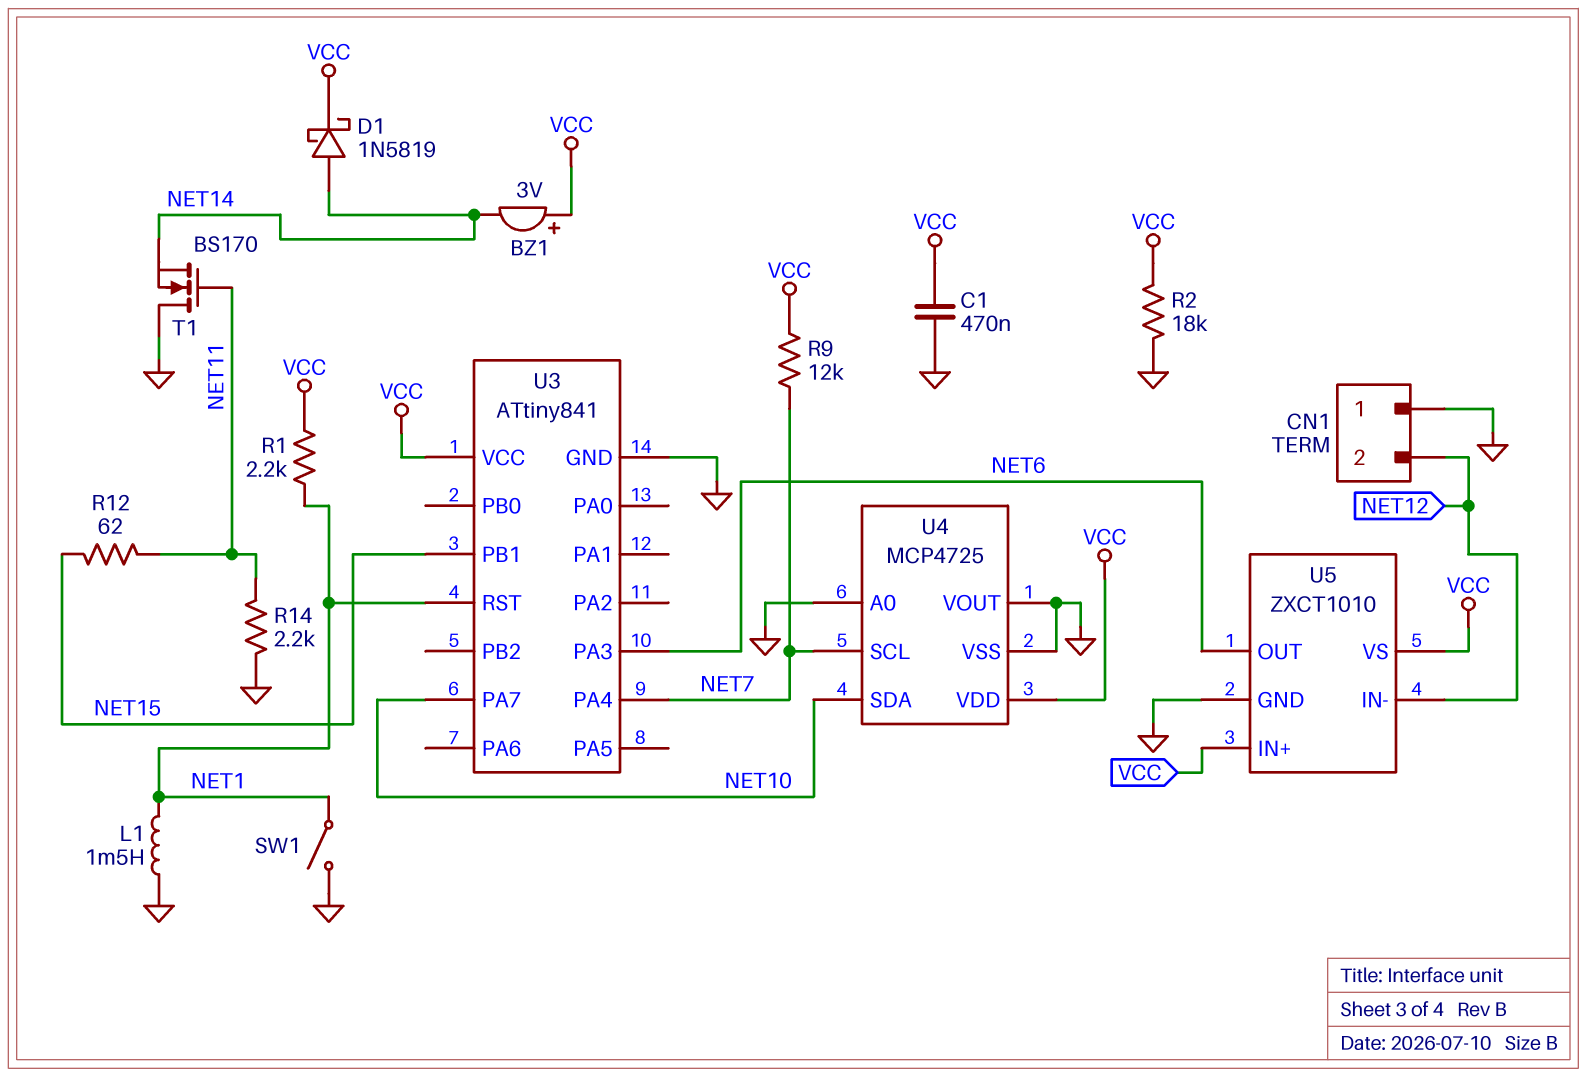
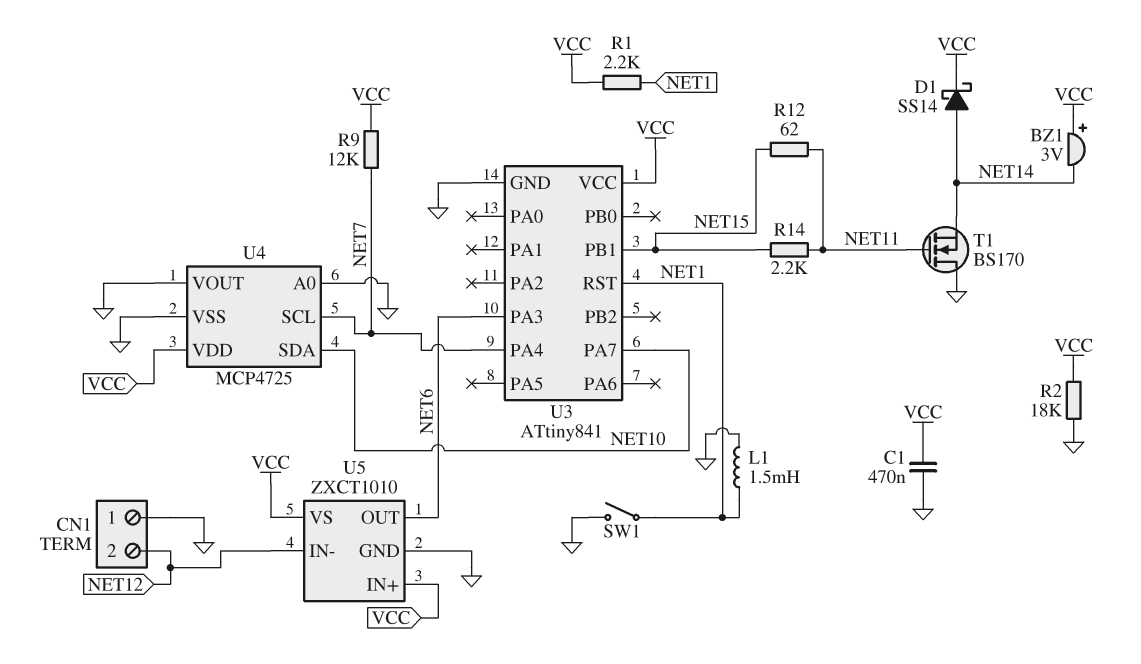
D1: schottky 1N5819 (A NET14, K VCC) -> schottky SS14 (A NET14, K VCC)
R14: 2.2k (GND, NET11) -> 2.2k (NET11, NET15)

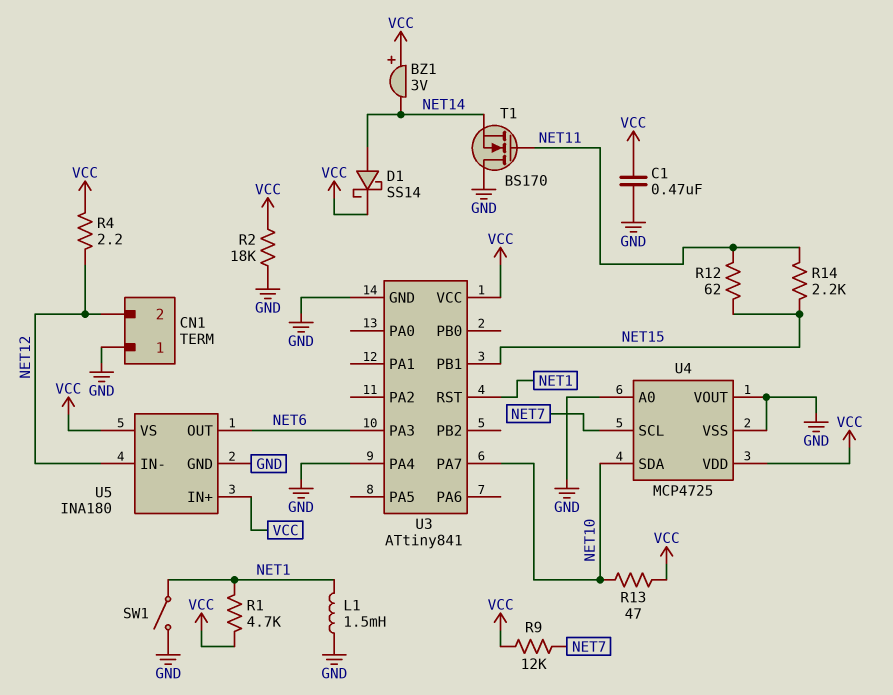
R1: 2.2k (NET1, VCC) -> 4.7k (NET1, VCC)
R4: none -> 2.2 (NET12, VCC)
R13: none -> 47 (NET10, VCC)
U3 pin PA4: NET7 -> GND
U5: ZXCT1010 -> INA180

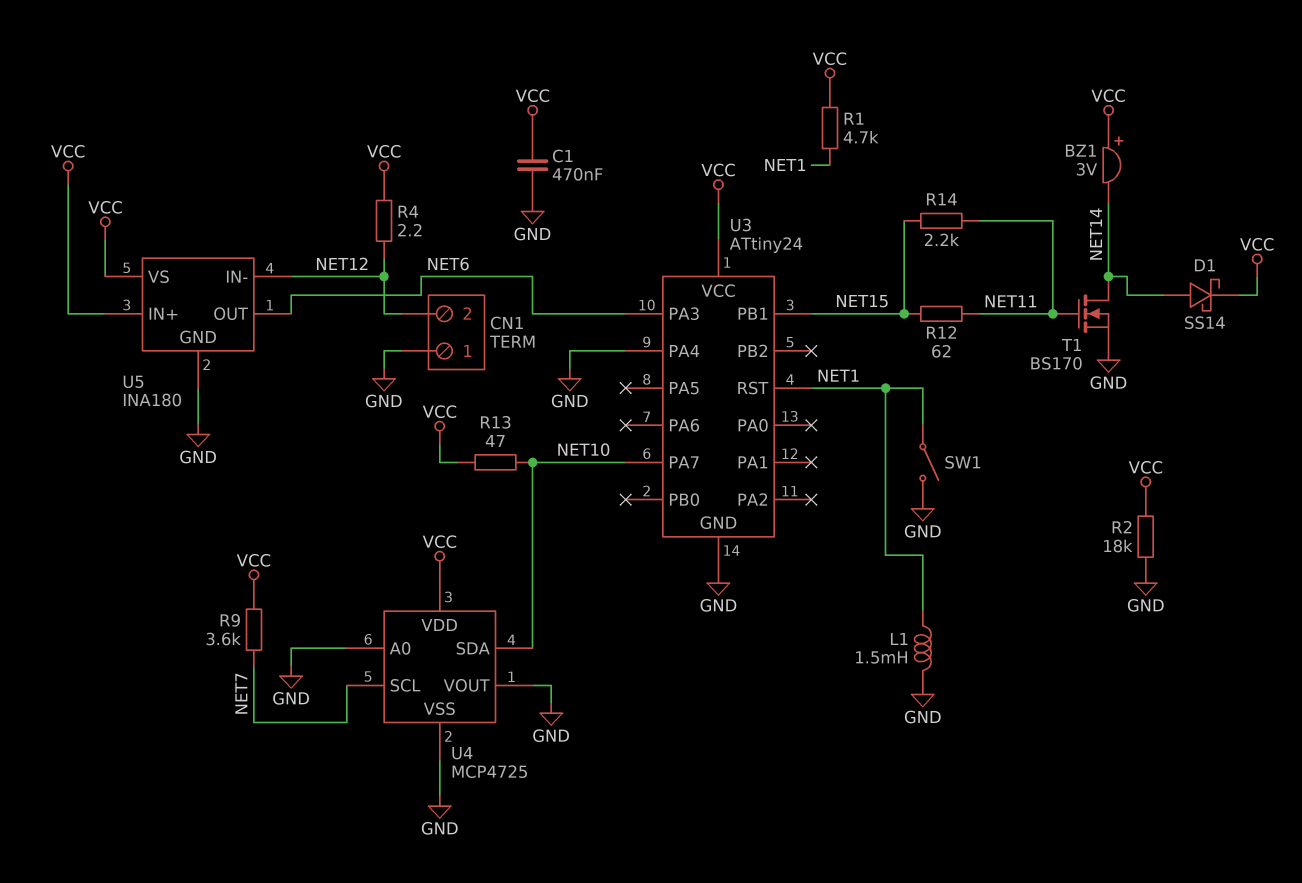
R9: 12k (NET7, VCC) -> 3.6k (NET7, VCC)
T1: NMOS BS170 (G NET11, D GND, S NET14) -> NMOS BS170 (G NET11, D NET14, S GND)
U3: ATtiny841 -> ATtiny24

